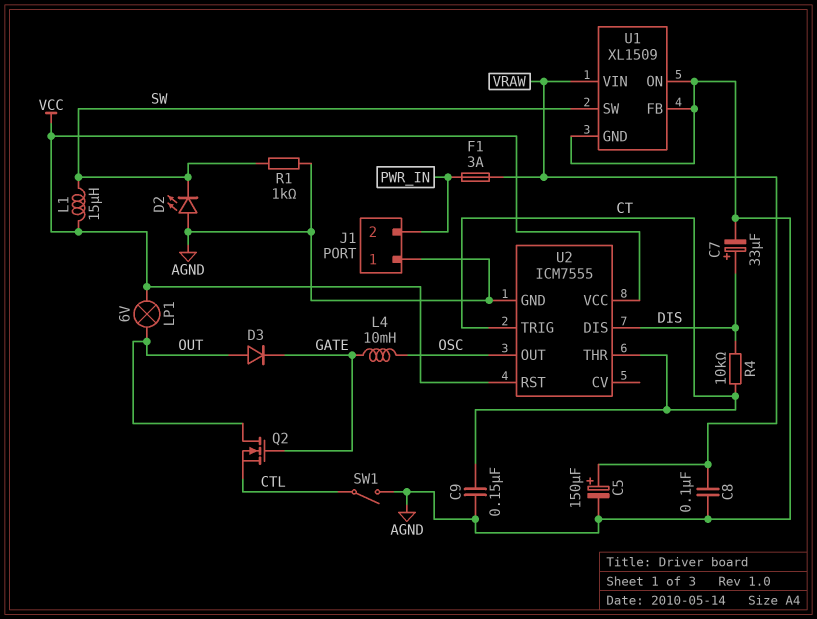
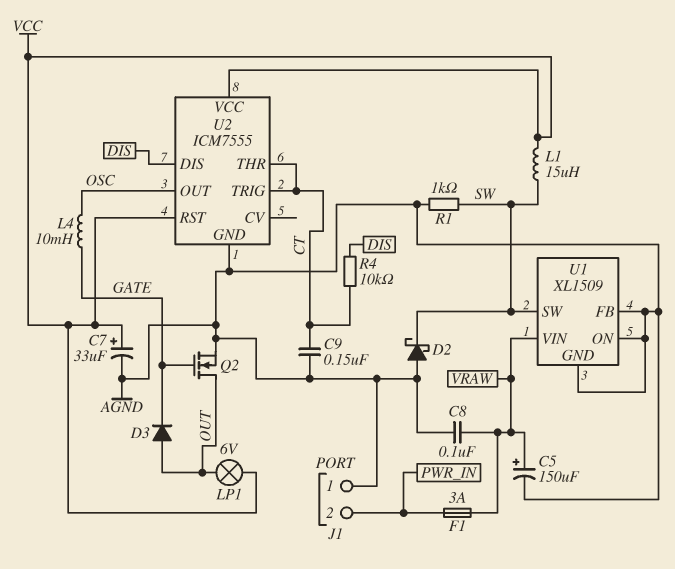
C7: 33uF (plus DIS, minus AGND) -> 33uF (plus VCC, minus AGND)
D2: LED (A AGND, K SW) -> schottky (A AGND, K SW)
Q2: NMOS (G GATE, D OUT, S CTL) -> NMOS (G GATE, D OUT, S AGND)
SW1: switch (AGND, CTL) -> none

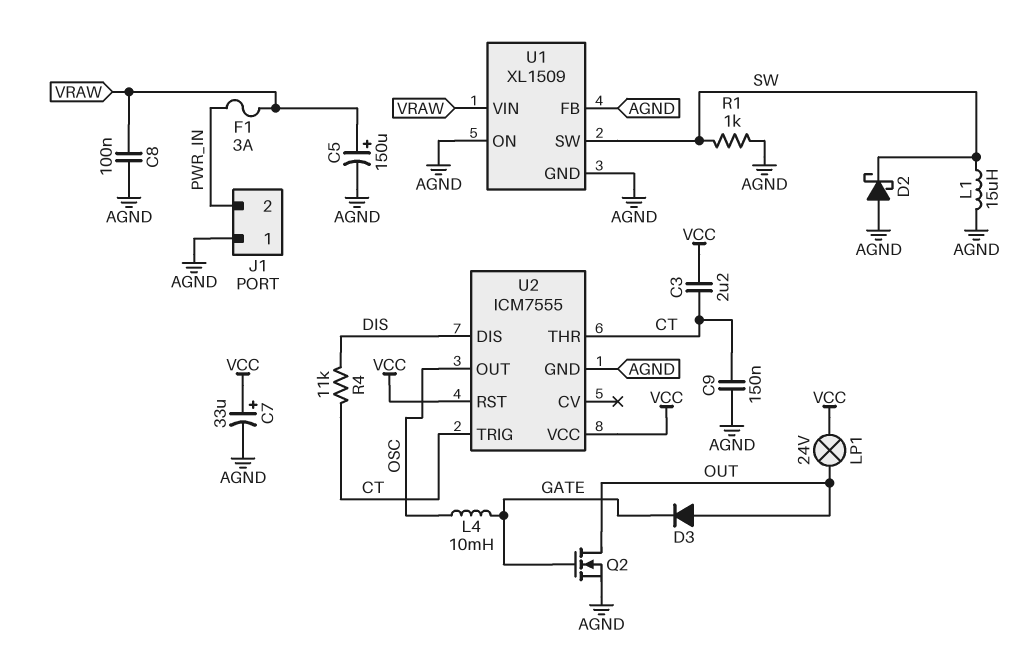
C3: none -> 2.2uF (CT, VCC)
L1: 15uH (SW, VCC) -> 15uH (AGND, SW)
LP1: lamp 6V (OUT, VCC) -> lamp 24V (OUT, VCC)
R4: 10k (CT, DIS) -> 11k (CT, DIS)

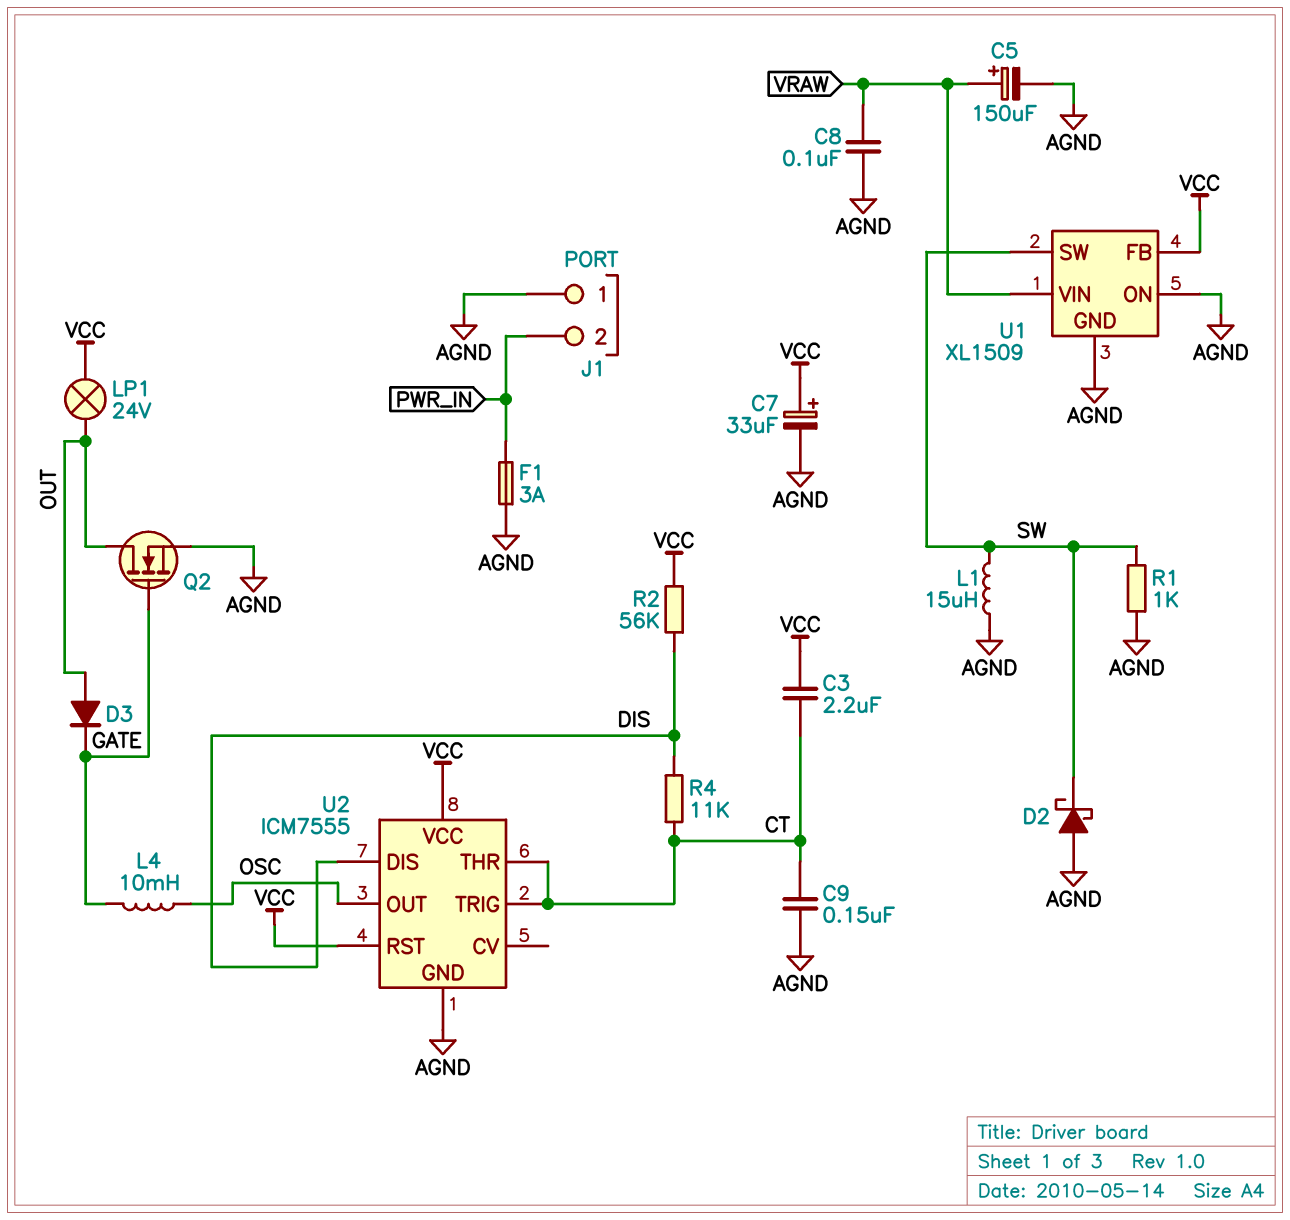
F1: 3A (PWR_IN, VRAW) -> 3A (AGND, PWR_IN)
R2: none -> 56k (DIS, VCC)
U1 pin FB: AGND -> VCC

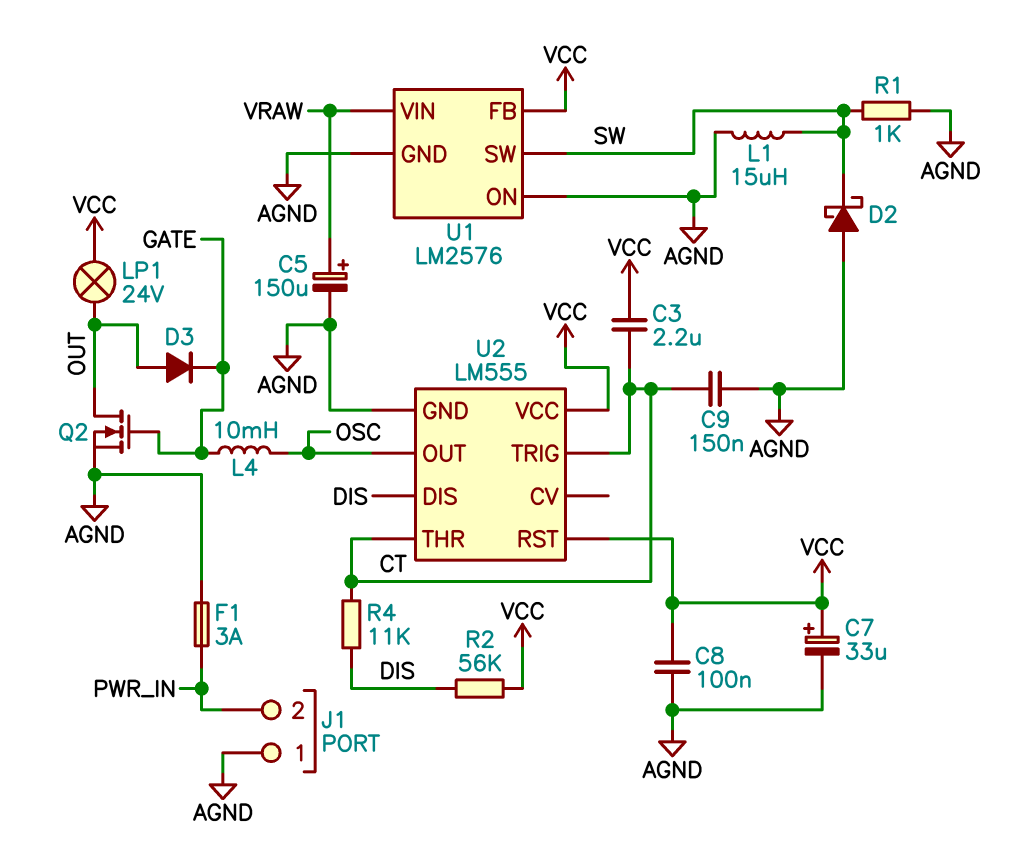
C8: 100nF (AGND, VRAW) -> 100nF (AGND, VCC)
U1: XL1509 -> LM2576
U2: ICM7555 -> LM555

